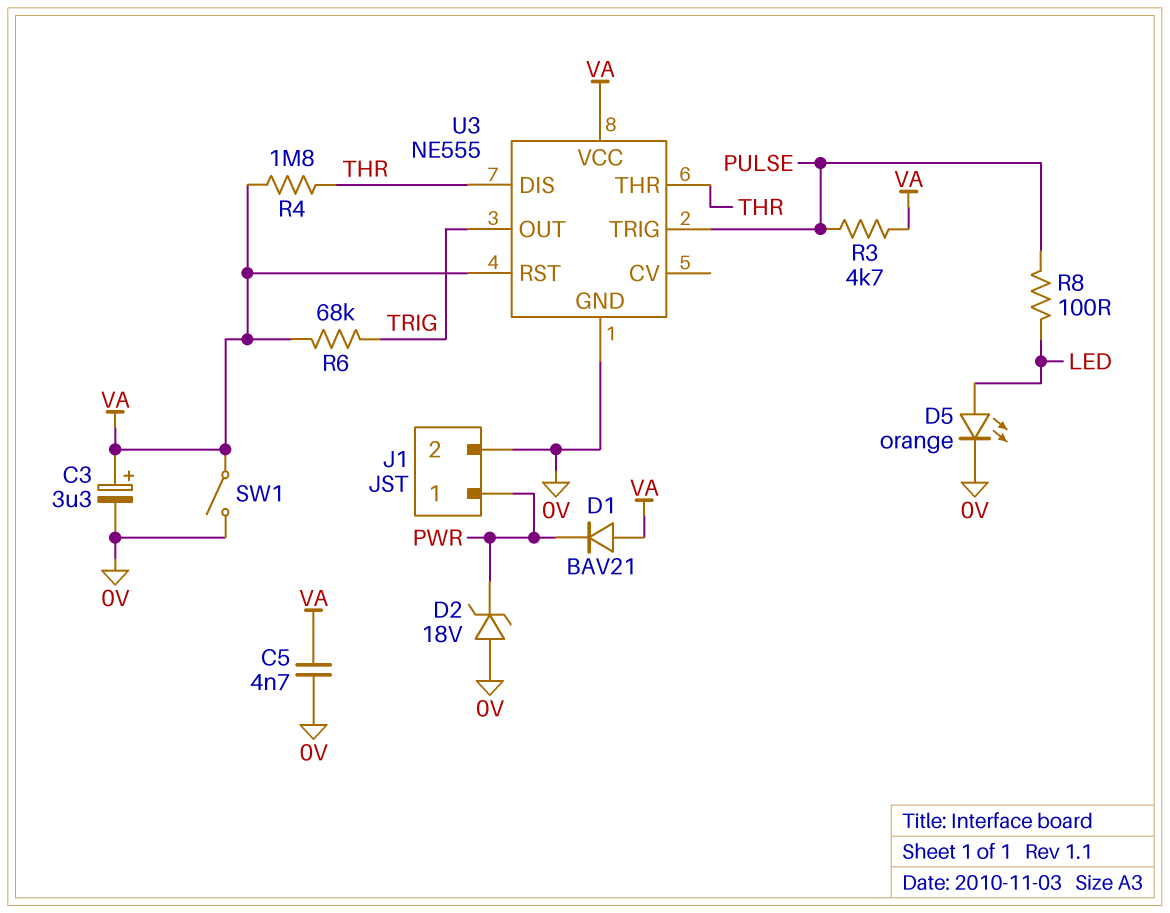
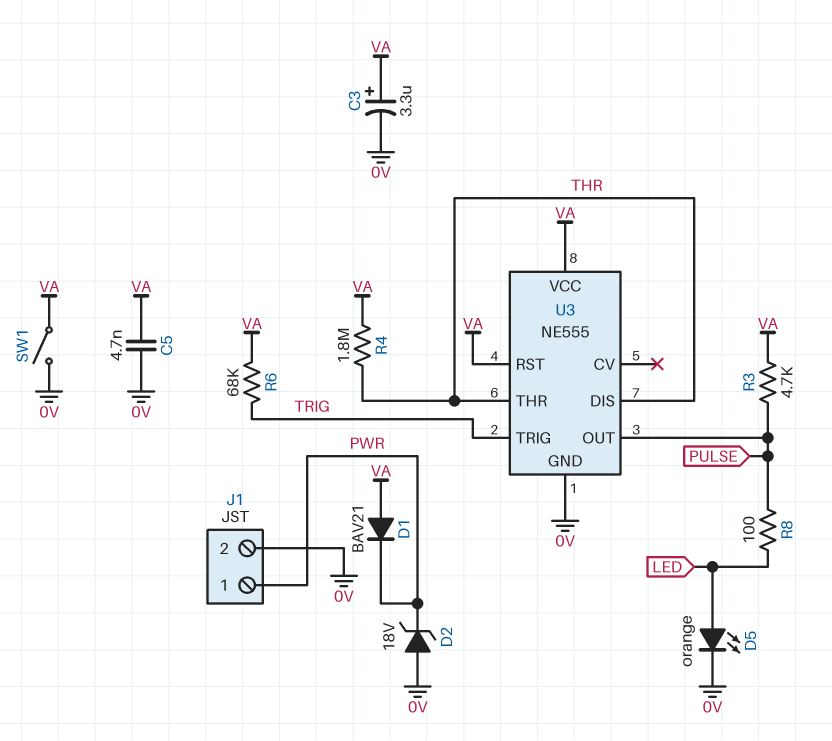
U3 pin OUT: TRIG -> PULSE
U3 pin TRIG: PULSE -> TRIG

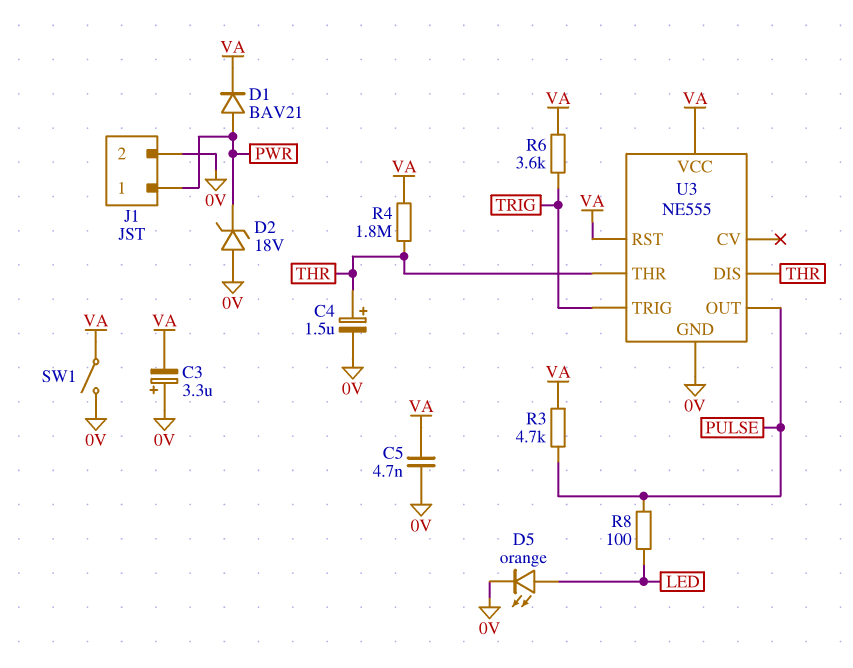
C3: 3.3uF (plus VA, minus 0V) -> 3.3uF (plus 0V, minus VA)
C4: none -> 1.5uF (plus THR, minus 0V)
D1: diode BAV21 (A VA, K PWR) -> diode BAV21 (A PWR, K VA)
R6: 68k (TRIG, VA) -> 3.6k (TRIG, VA)

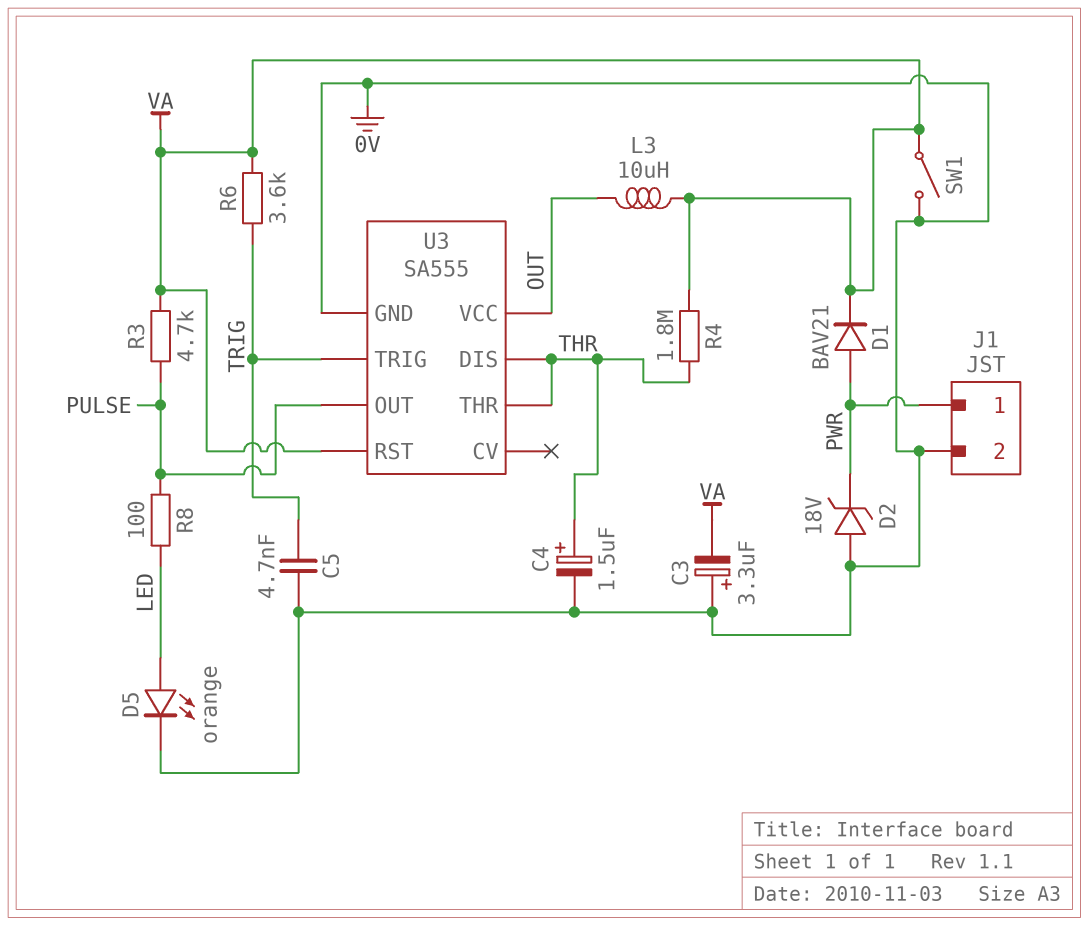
C5: 4.7nF (0V, VA) -> 4.7nF (0V, TRIG)
L3: none -> 10uH (OUT, VA)
U3: NE555 -> SA555
U3 pin VCC: VA -> OUT

